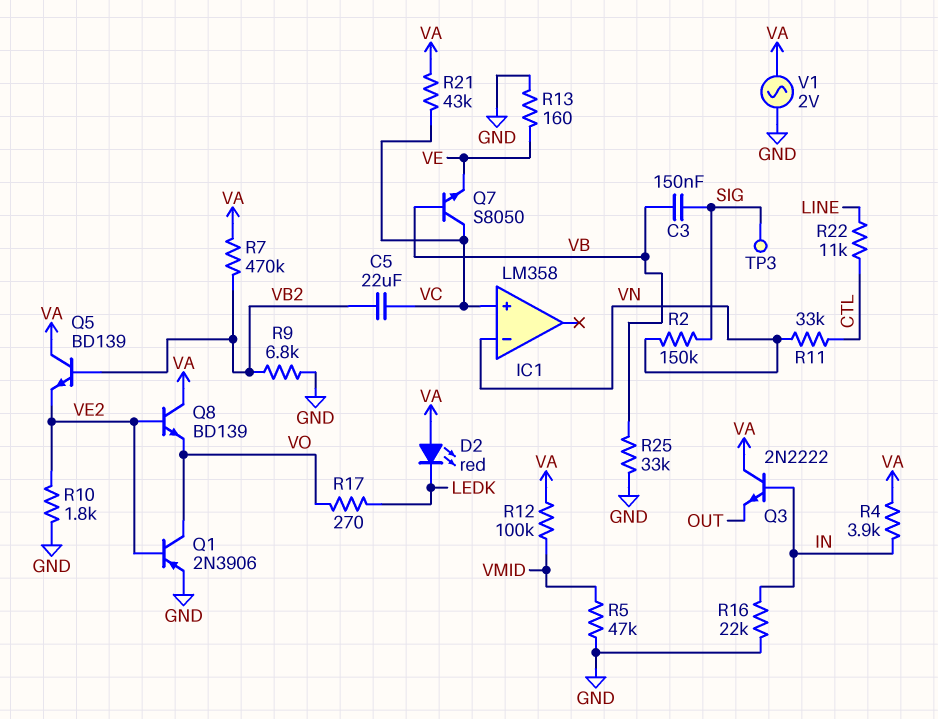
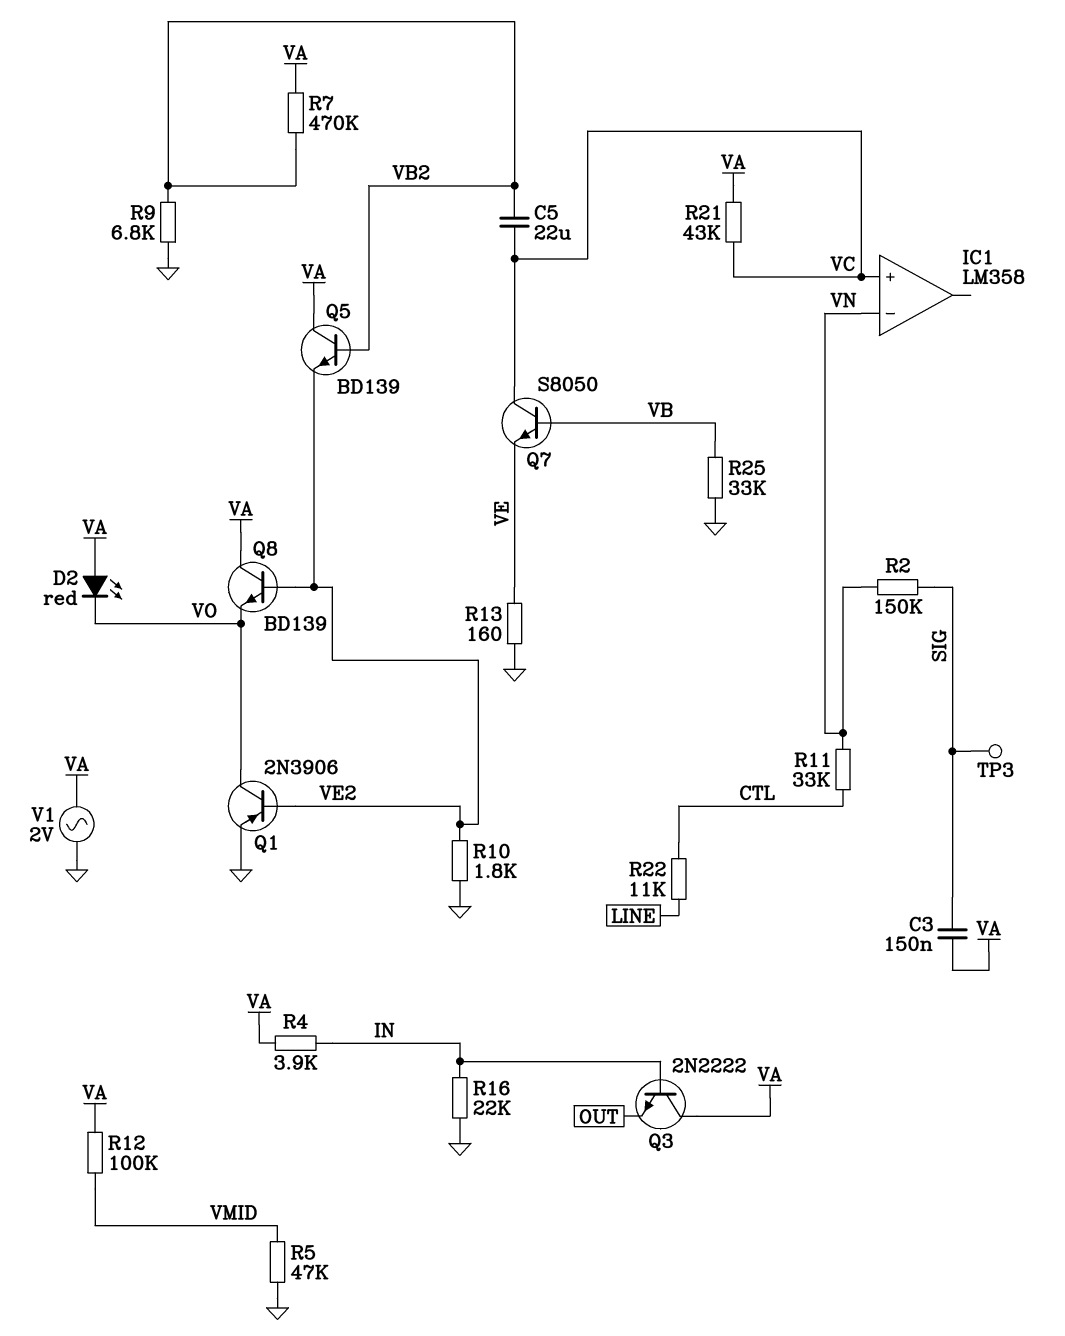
C3: 150nF (SIG, VB) -> 150nF (SIG, VA)
D2: LED red (A VA, K LEDK) -> LED red (A VA, K VO)
R17: 270 (LEDK, VO) -> none

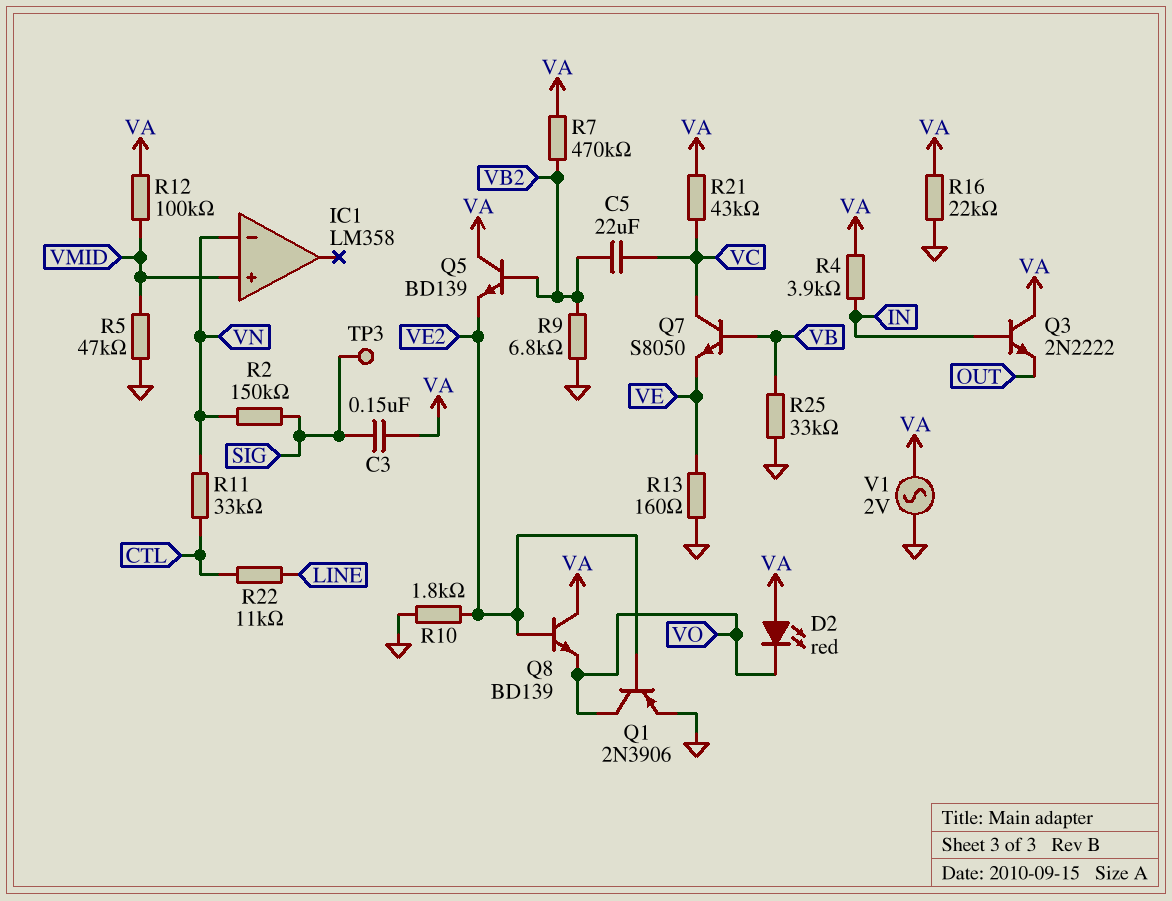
IC1 pin in+: VC -> VMID
R16: 22k (GND, IN) -> 22k (GND, VA)

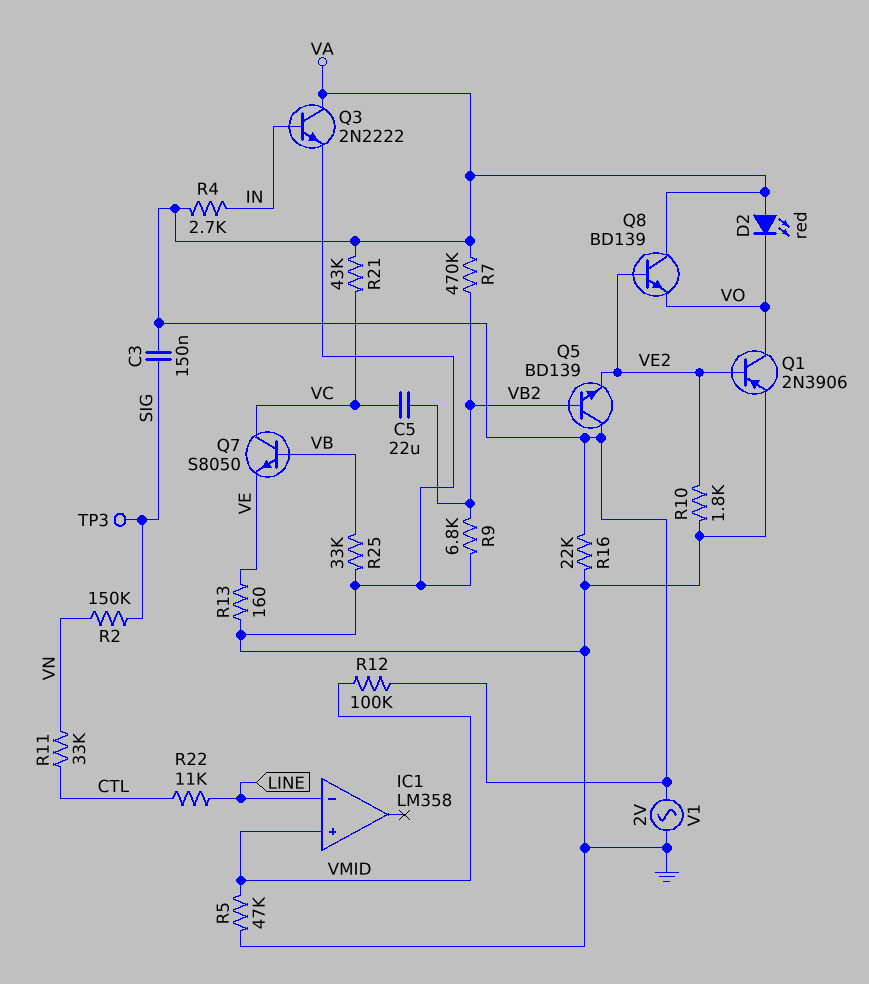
IC1 pin in-: VN -> LINE
Q3: NPN 2N2222 (B IN, C VA, E OUT) -> NPN 2N2222 (B IN, C VA, E GND)
R4: 3.9k (IN, VA) -> 2.7k (IN, VA)

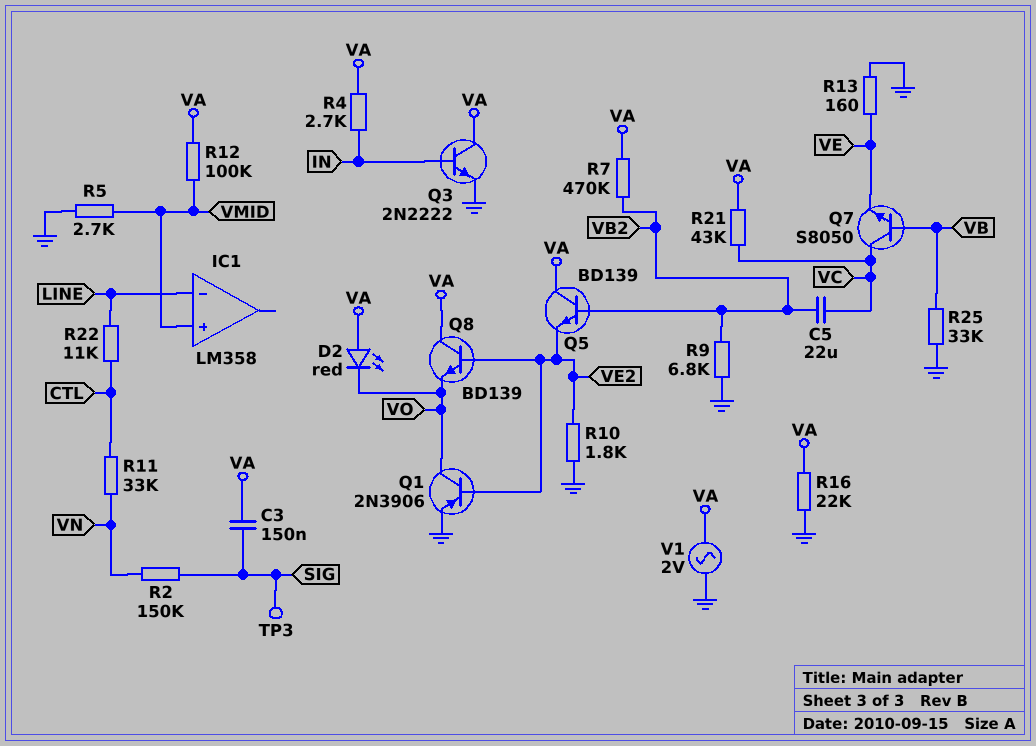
R5: 47k (GND, VMID) -> 2.7k (GND, VMID)

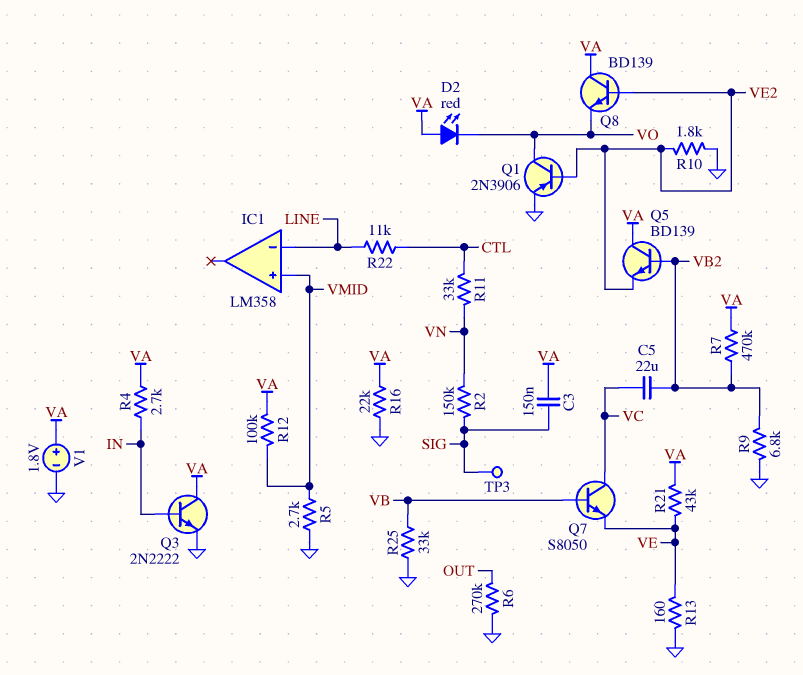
R6: none -> 270k (GND, OUT)
R21: 43k (VA, VC) -> 43k (VA, VE)
V1: AC 2V (GND, VA) -> 1.8V (plus VA, minus GND)

